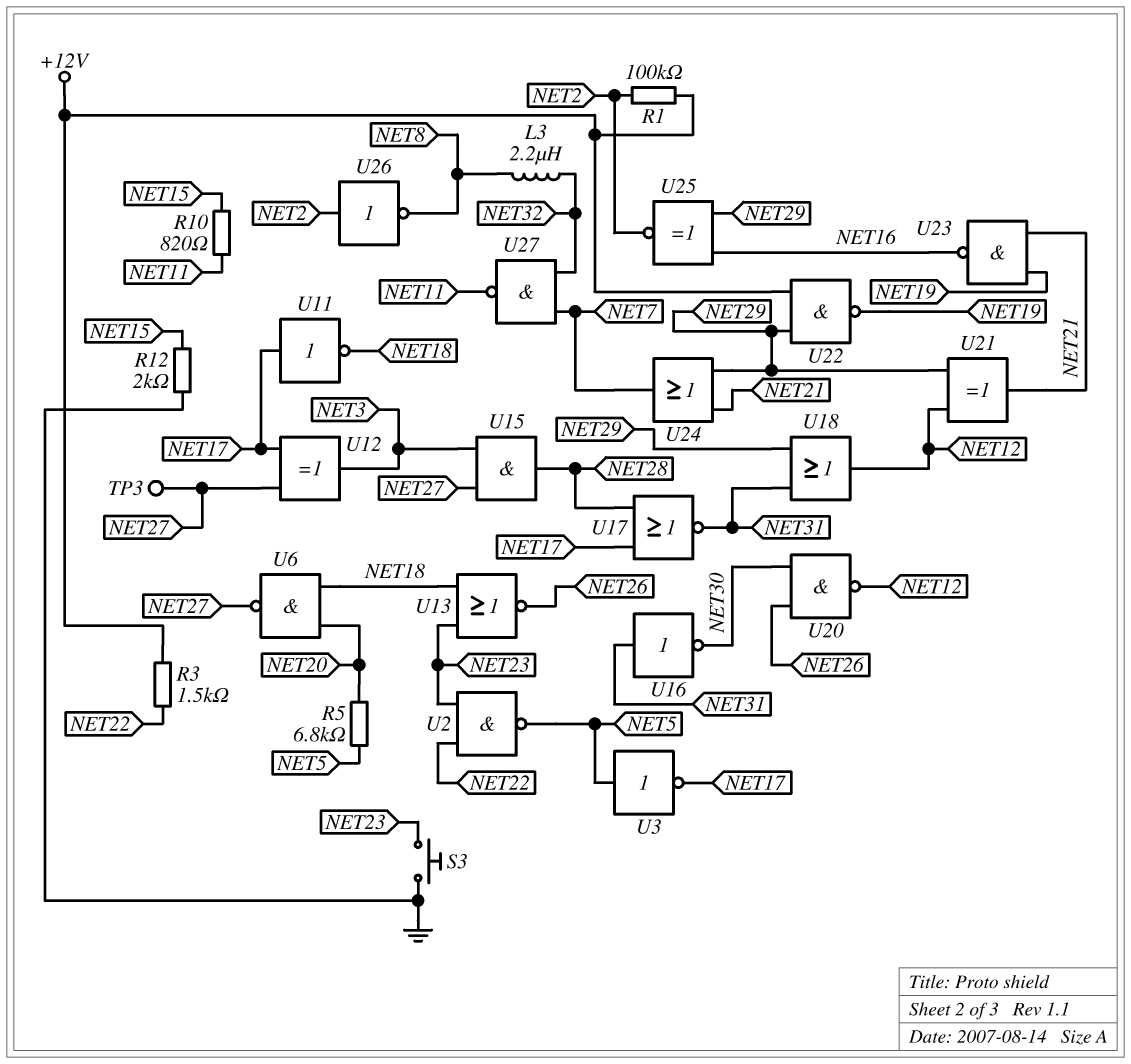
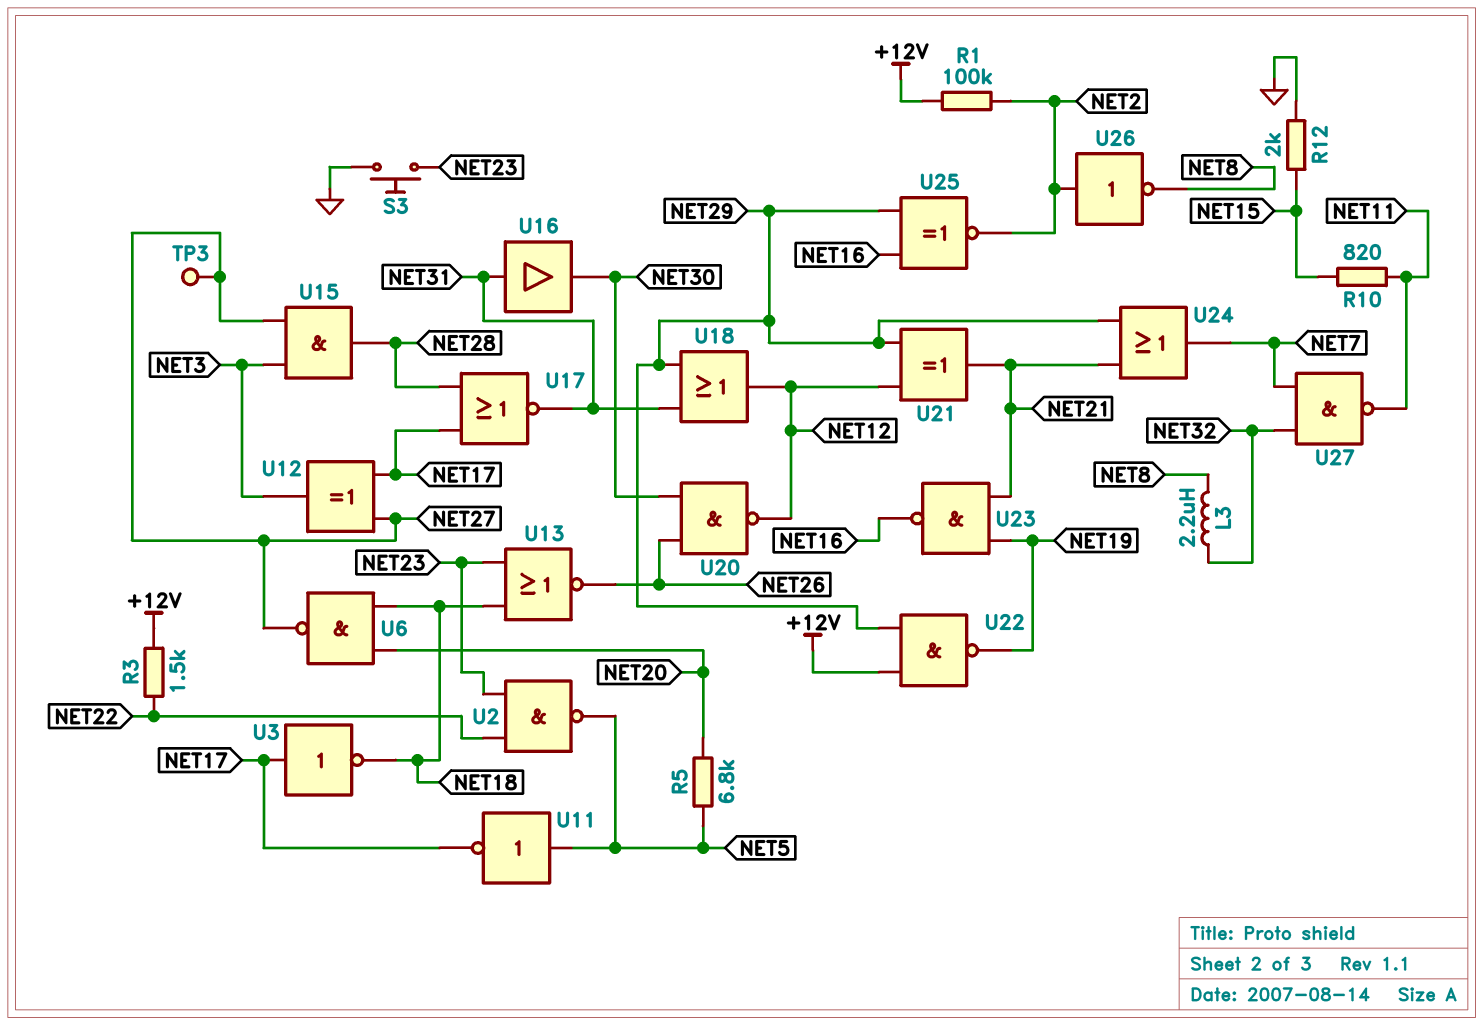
U3: NOT (in NET5, out NET17) -> NOT (in NET17, out NET18)
U11: NOT (in NET17, out NET18) -> NOT (in NET5, out NET17)
U16: NOT (in NET31, out NET30) -> buffer (in NET31, out NET30)

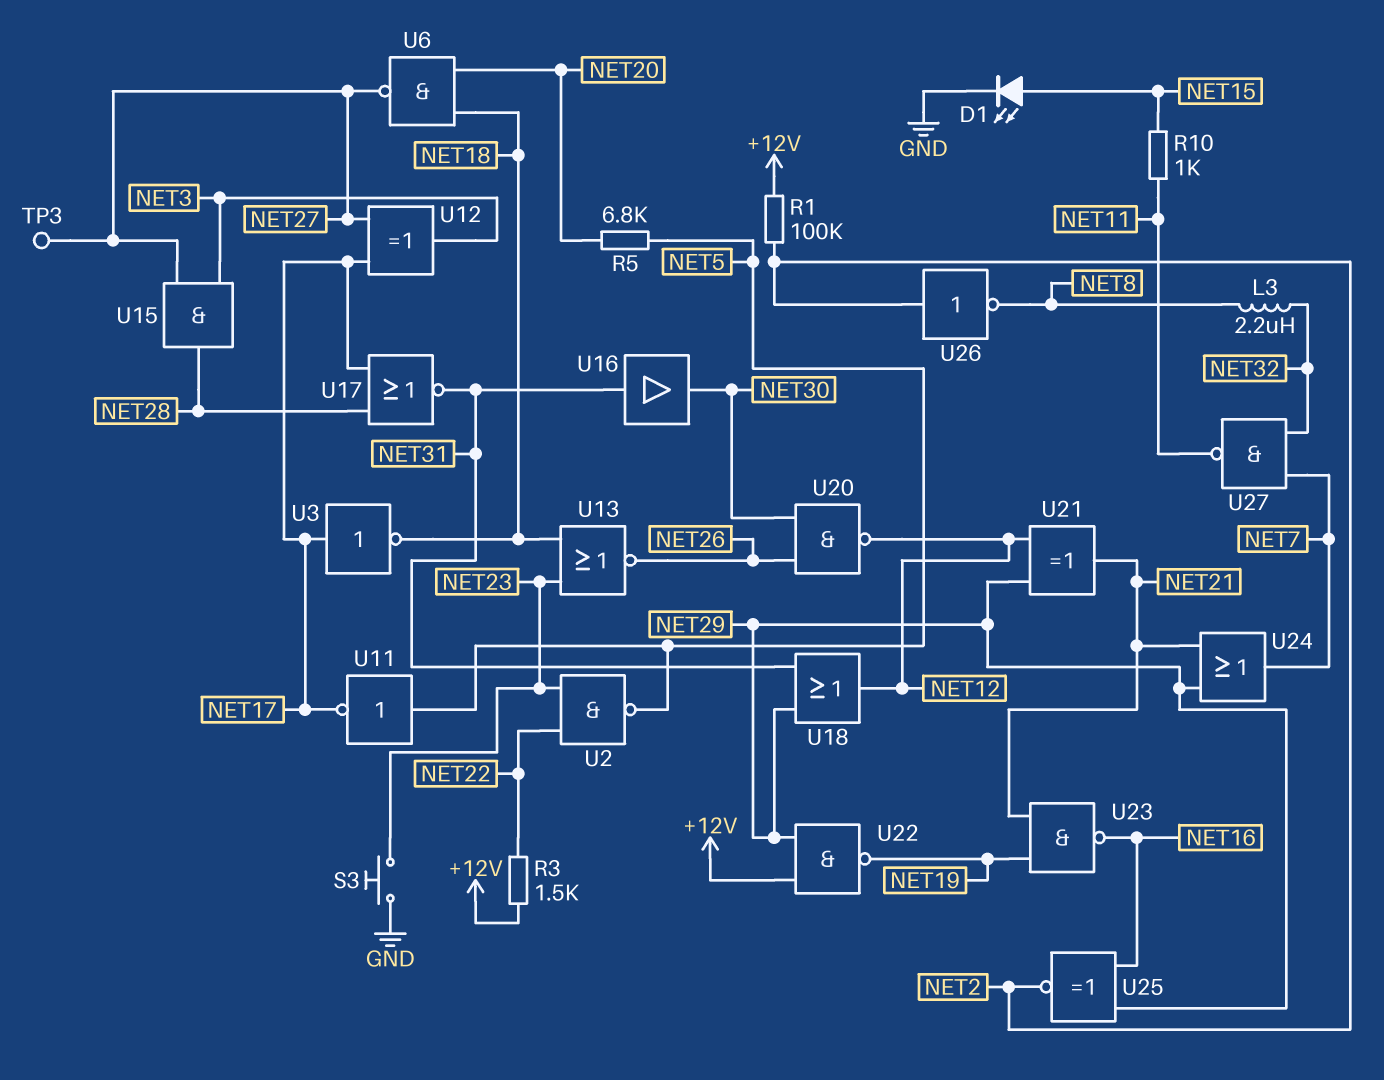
D1: none -> LED (A NET15, K GND)
R10: 820 (NET11, NET15) -> 1k (NET11, NET15)
R12: 2k (GND, NET15) -> none

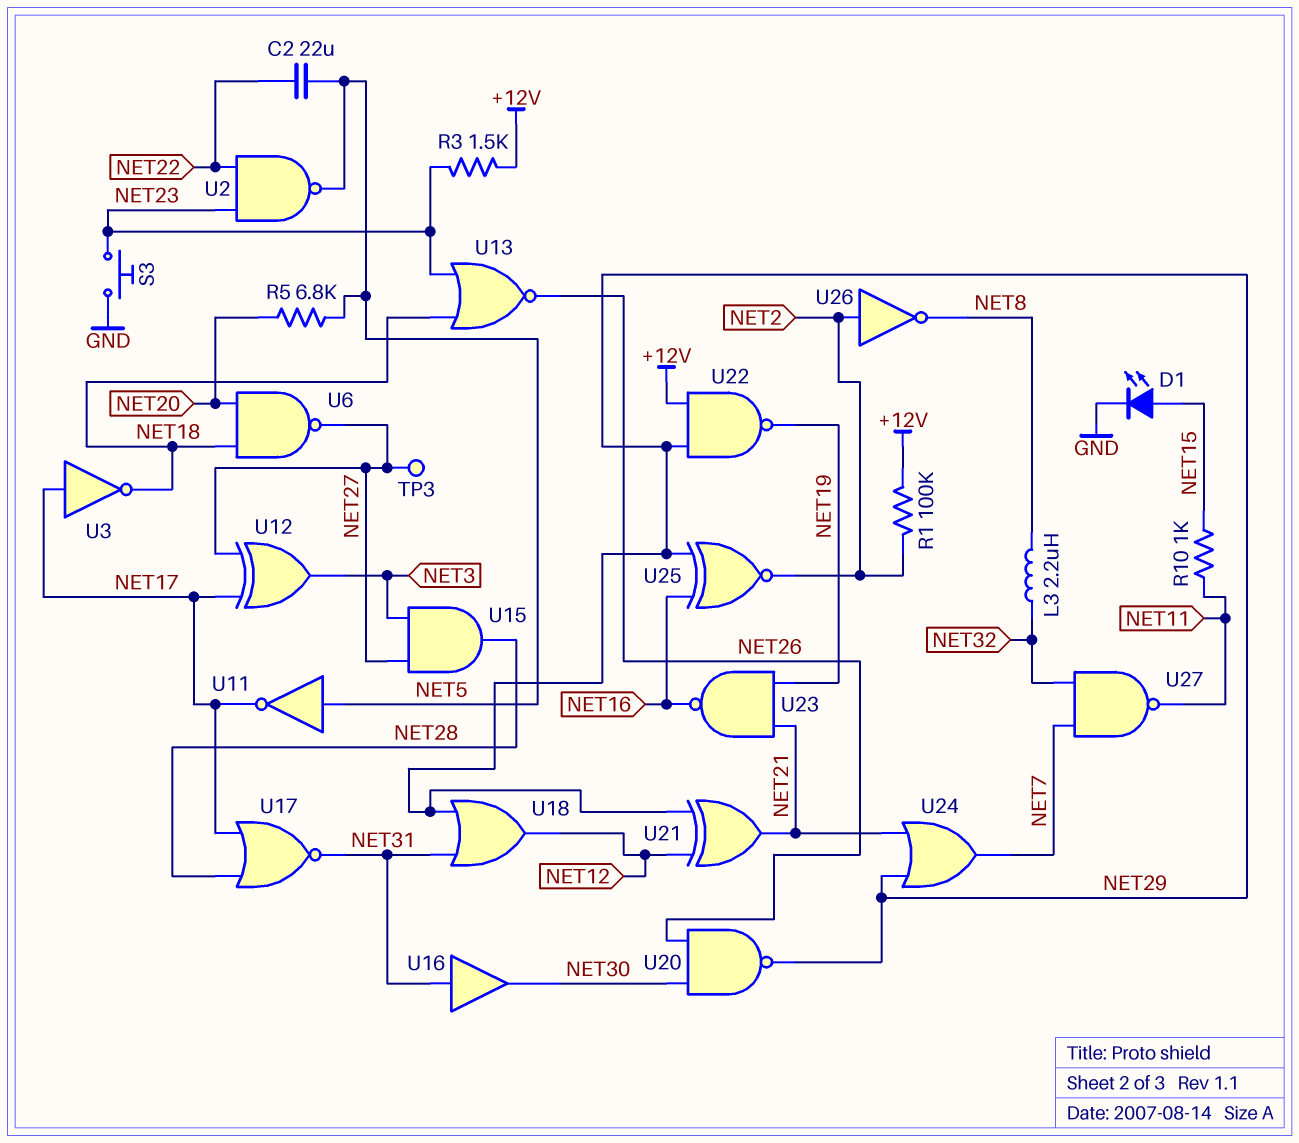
C2: none -> 22uF (NET5, NET22)
R3: 1.5k (+12V, NET22) -> 1.5k (+12V, NET23)
U20: NAND (in NET26, in NET30, out NET12) -> NAND (in NET26, in NET30, out NET29)

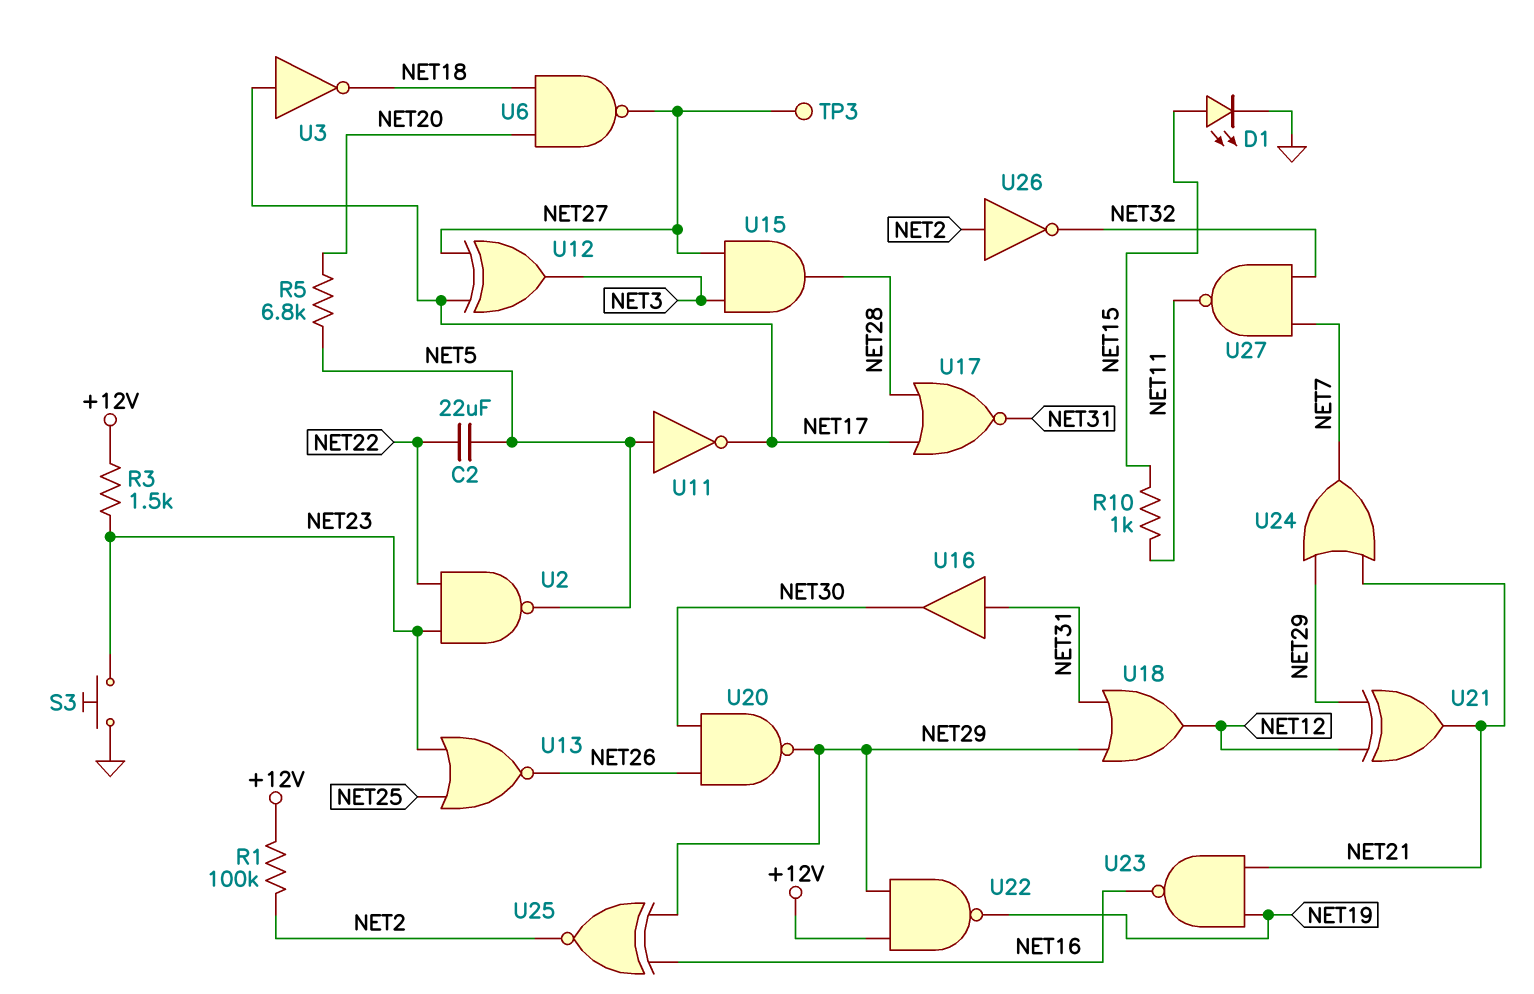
L3: 2.2uH (NET8, NET32) -> none
U13: NOR (in NET18, in NET23, out NET26) -> NOR (in NET23, in NET25, out NET26)
U26: NOT (in NET2, out NET8) -> NOT (in NET2, out NET32)

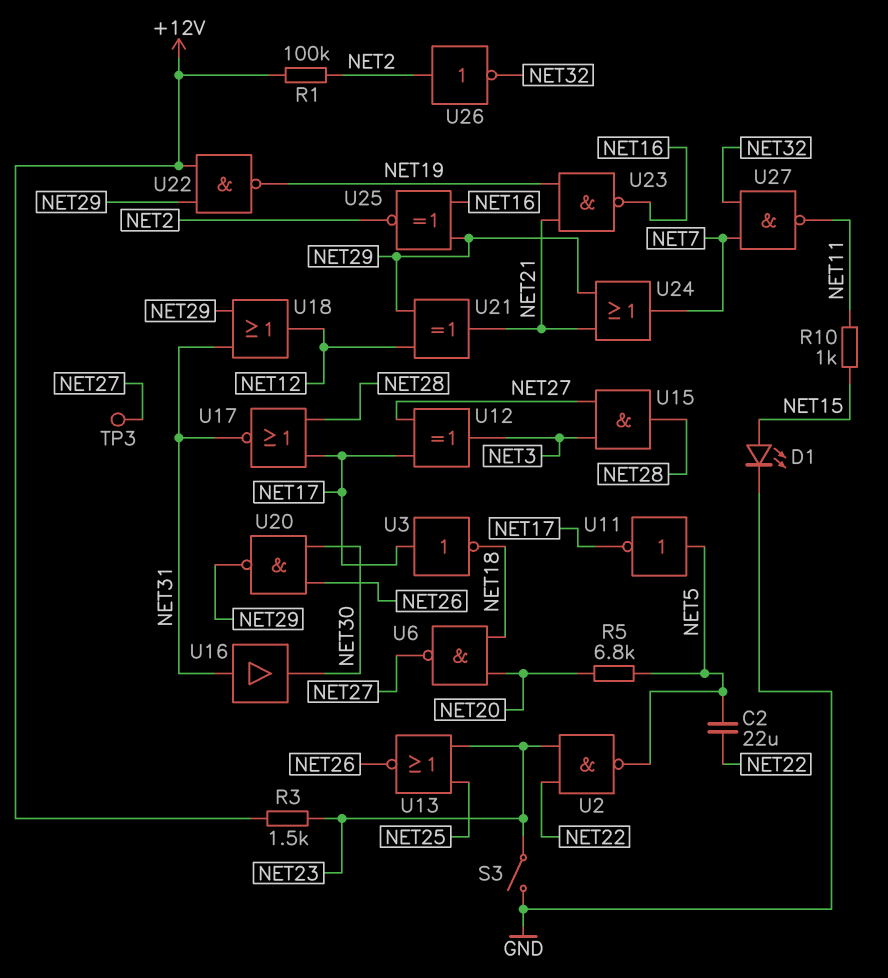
S3: button (GND, NET23) -> switch (GND, NET23)

